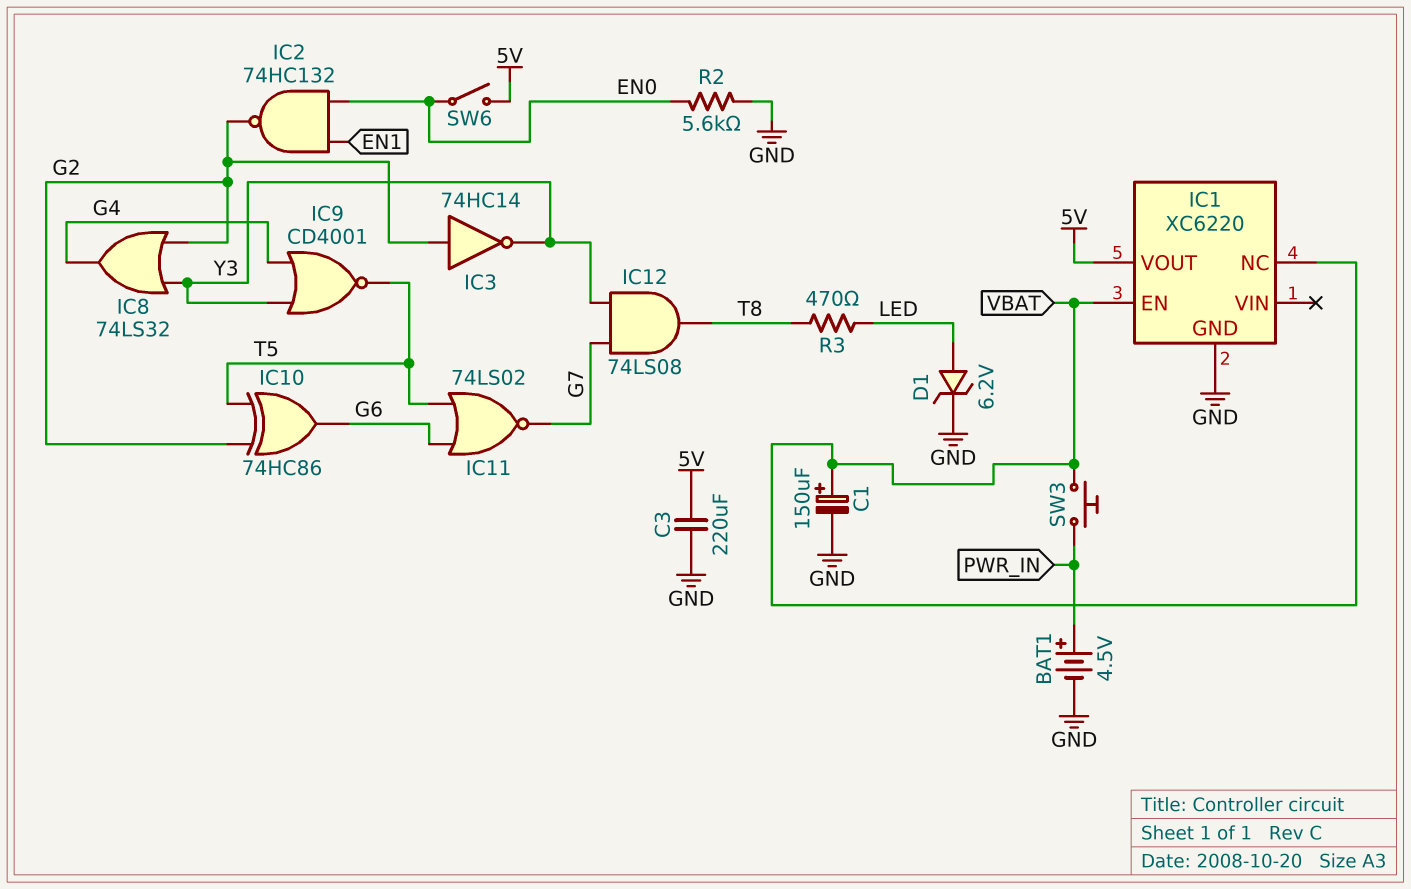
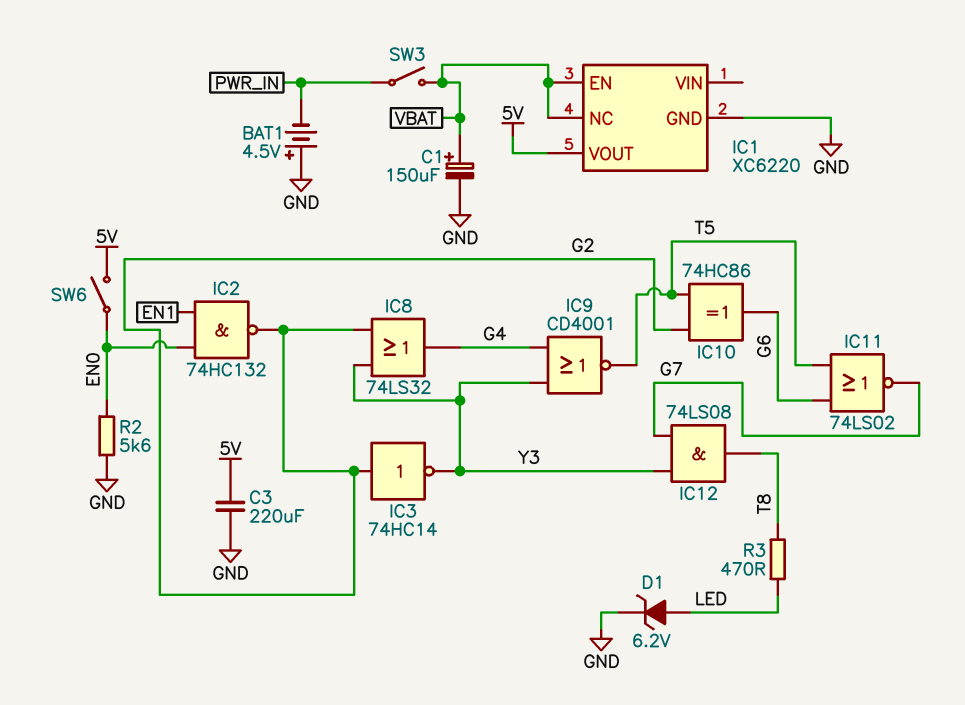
BAT1: 4.5V (plus PWR_IN, minus GND) -> 4.5V (plus GND, minus PWR_IN)
SW3: button (PWR_IN, VBAT) -> switch (PWR_IN, VBAT)

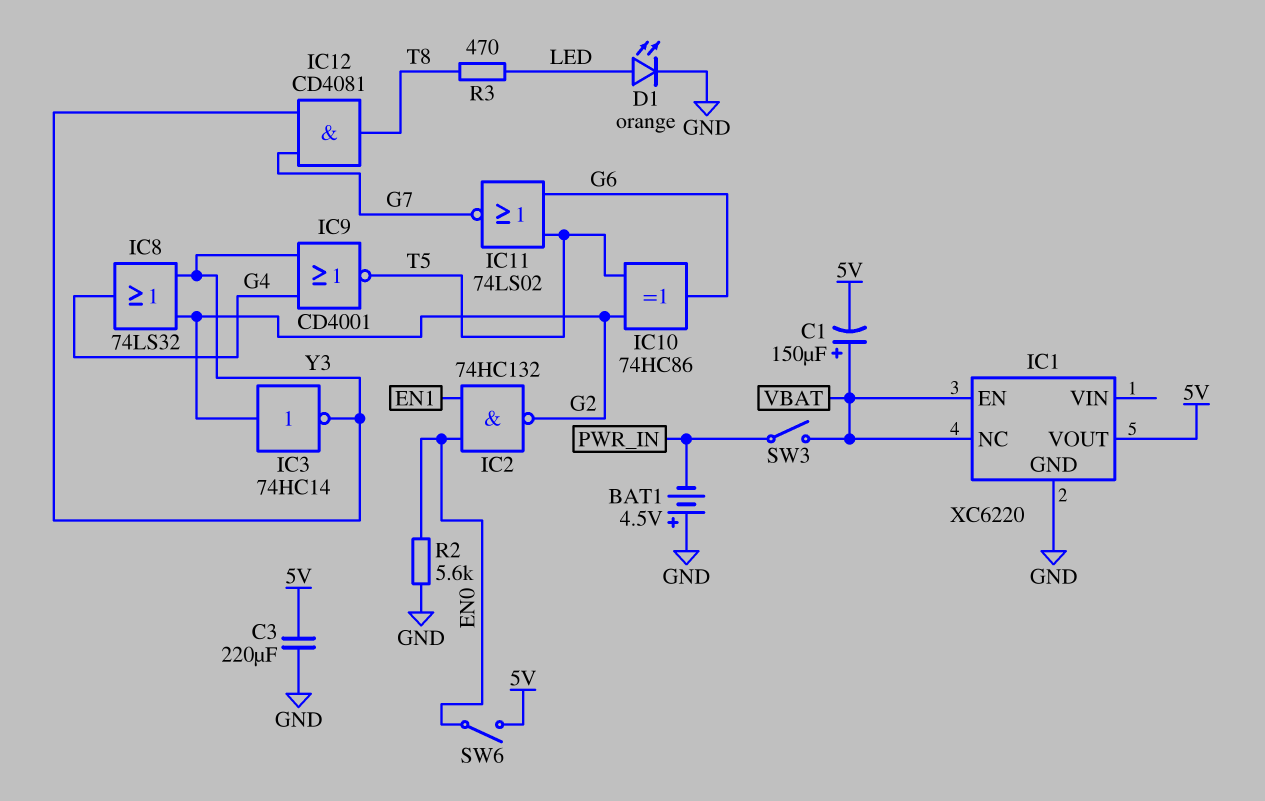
C1: 150uF (plus VBAT, minus GND) -> 150uF (plus VBAT, minus 5V)
D1: zener 6.2V (A LED, K GND) -> LED orange (A LED, K GND)
IC12: AND 74LS08 (in G7, in Y3, out T8) -> AND CD4081 (in G7, in Y3, out T8)

